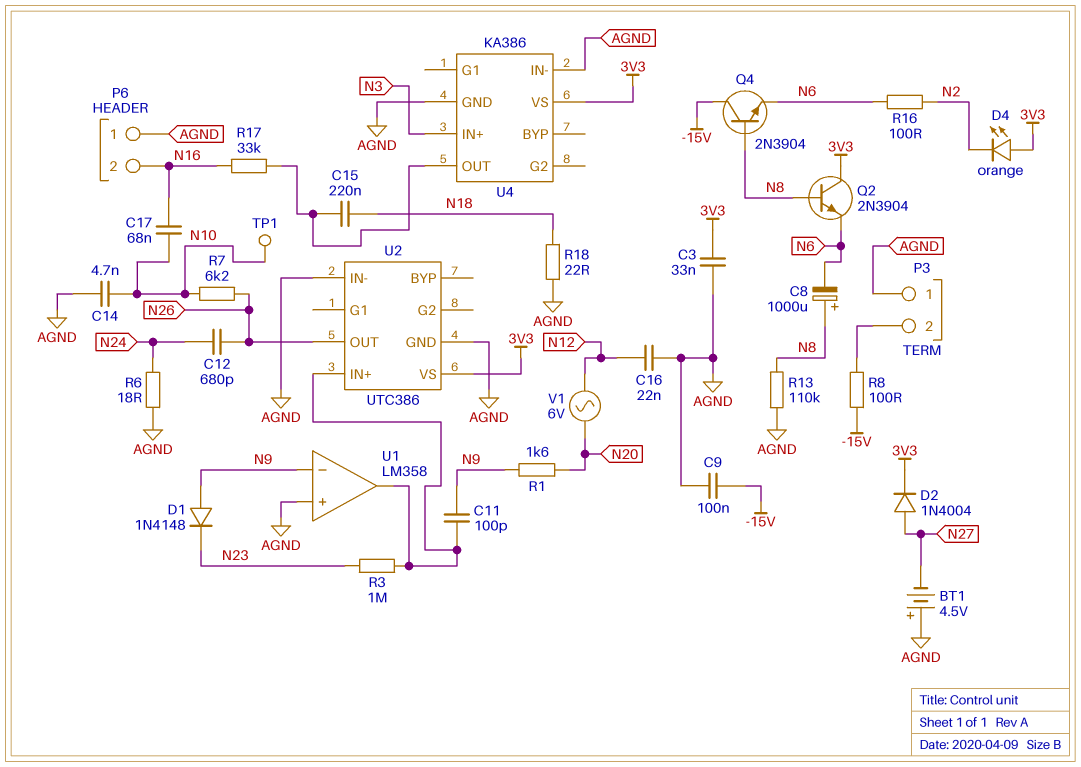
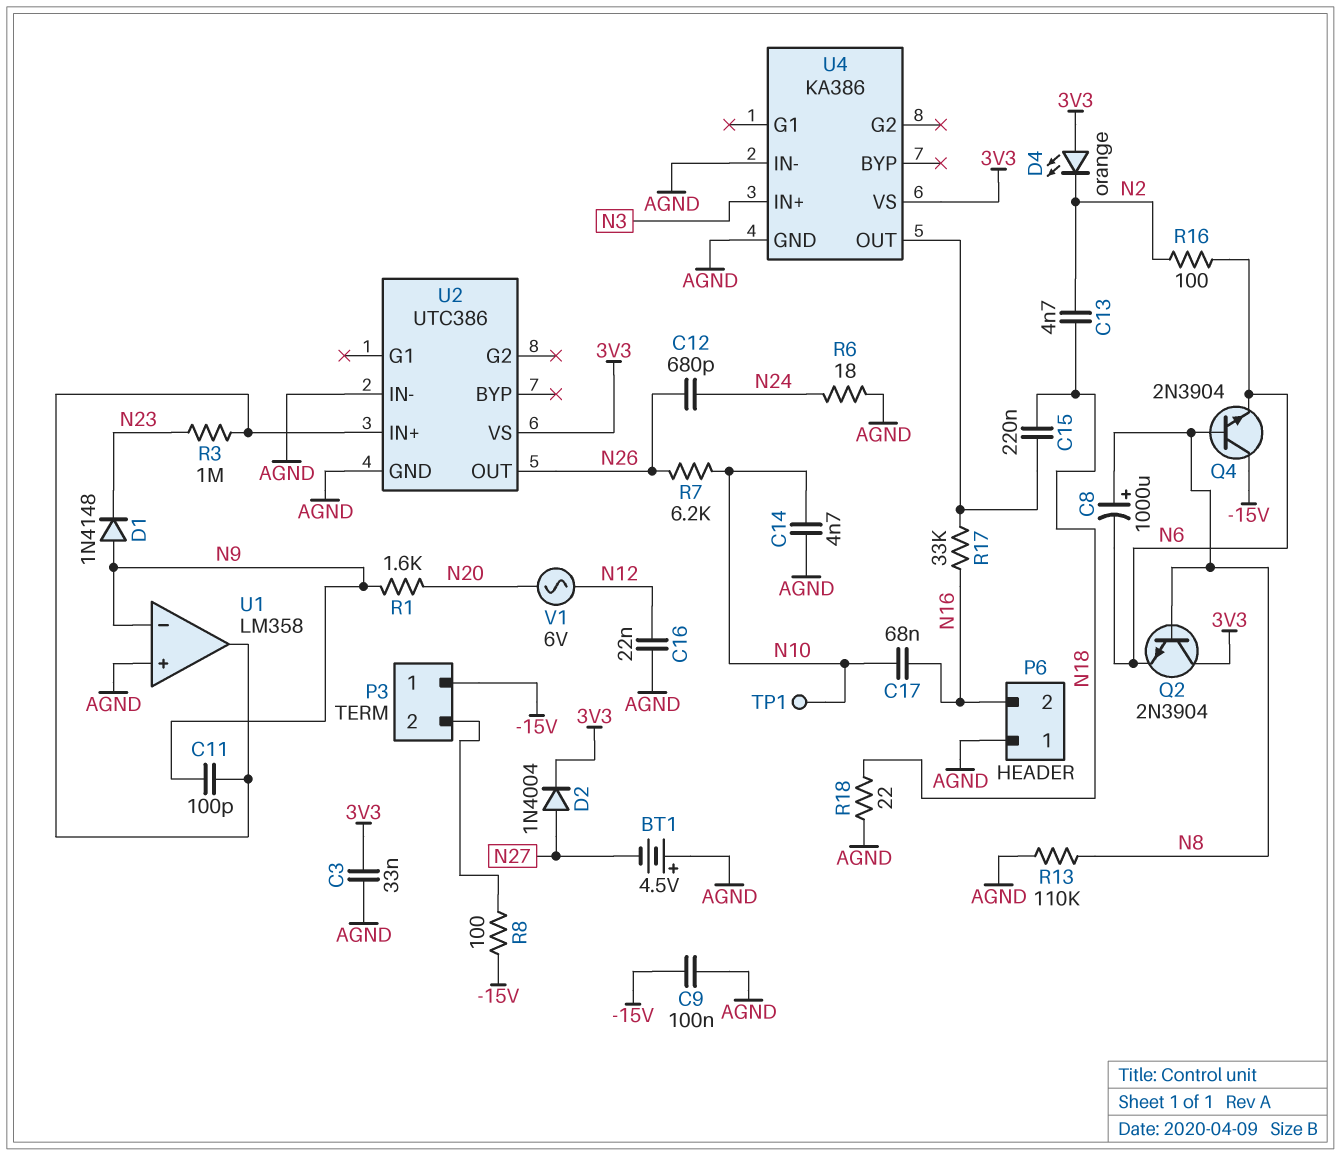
C13: none -> 4.7nF (N2, N18)
P3 pin 1: AGND -> -15V

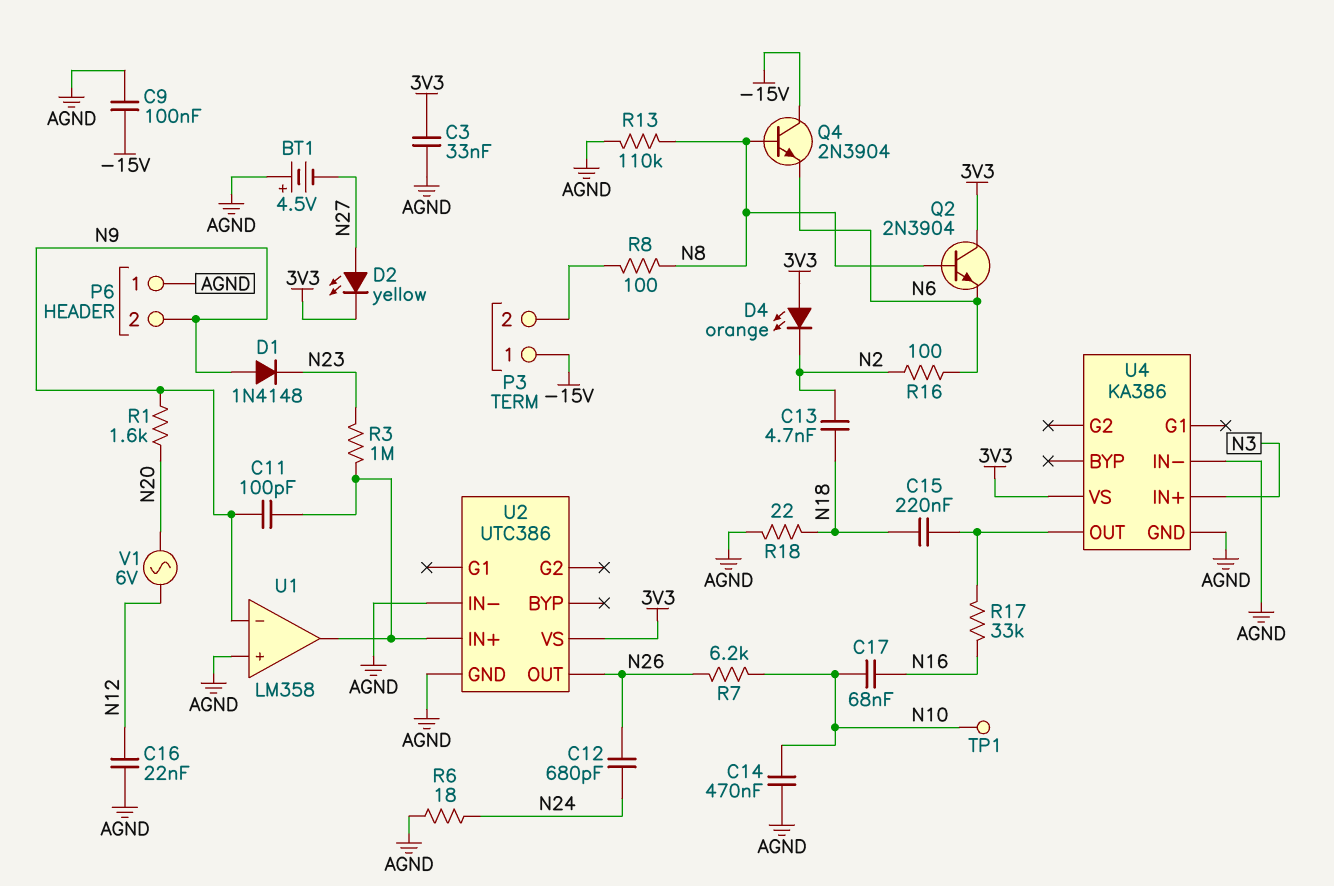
C8: 1000uF (plus N8, minus N6) -> none
C14: 4.7nF (AGND, N10) -> 470nF (AGND, N10)
D2: diode 1N4004 (A N27, K 3V3) -> LED yellow (A N27, K 3V3)
P6 pin 2: N16 -> N9
R8: 100 (-15V, P3/2) -> 100 (N8, P3/2)

